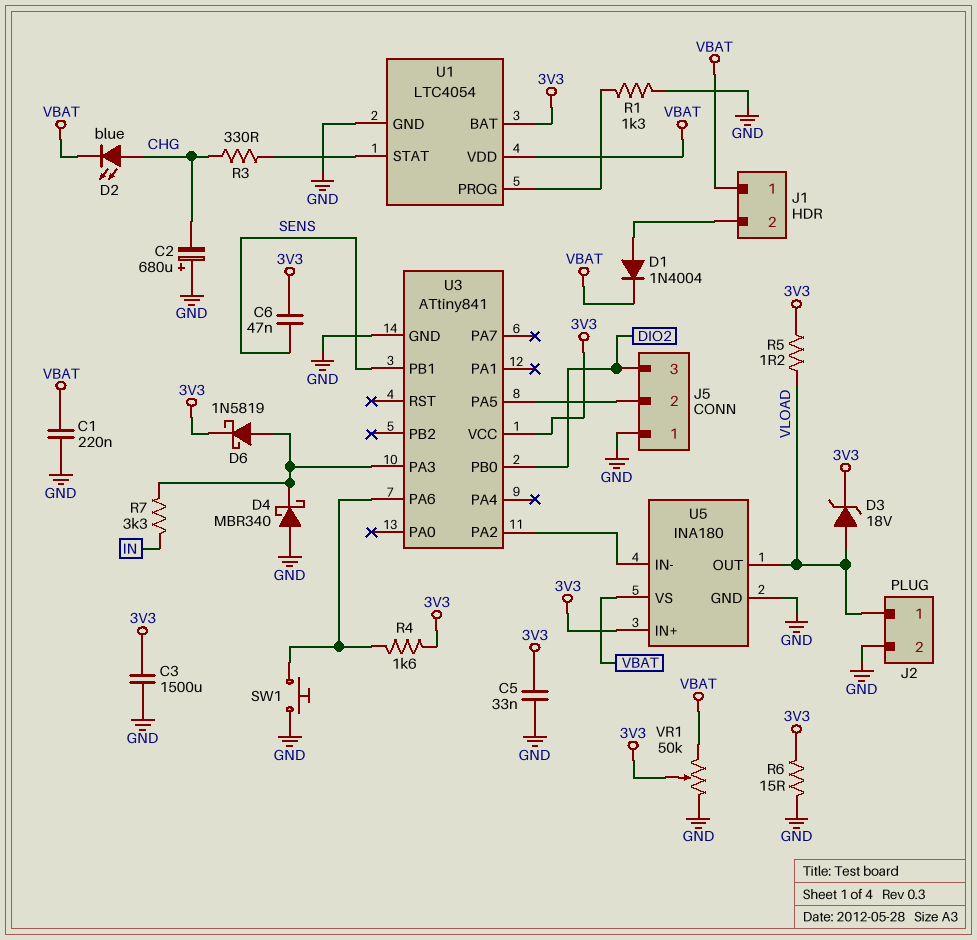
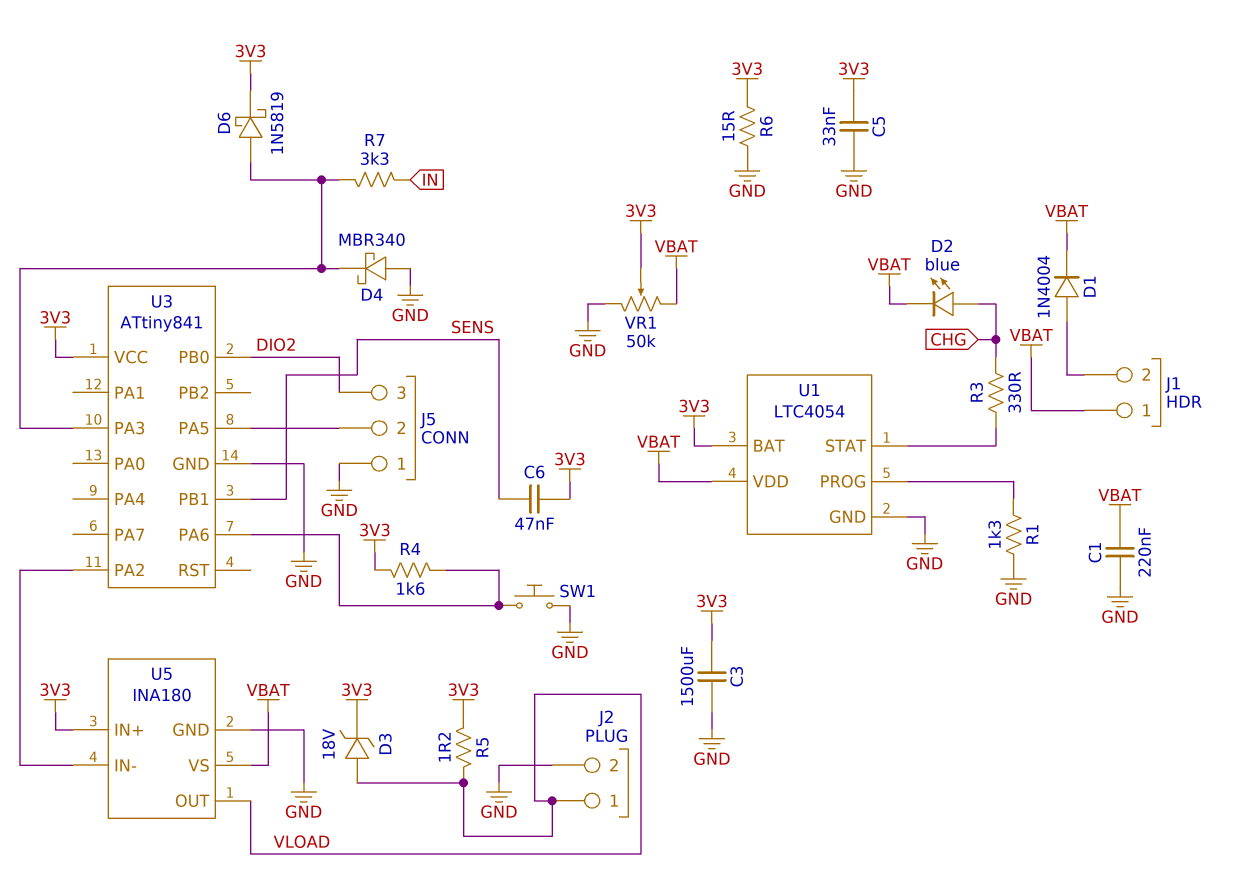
C2: 680uF (plus GND, minus CHG) -> none

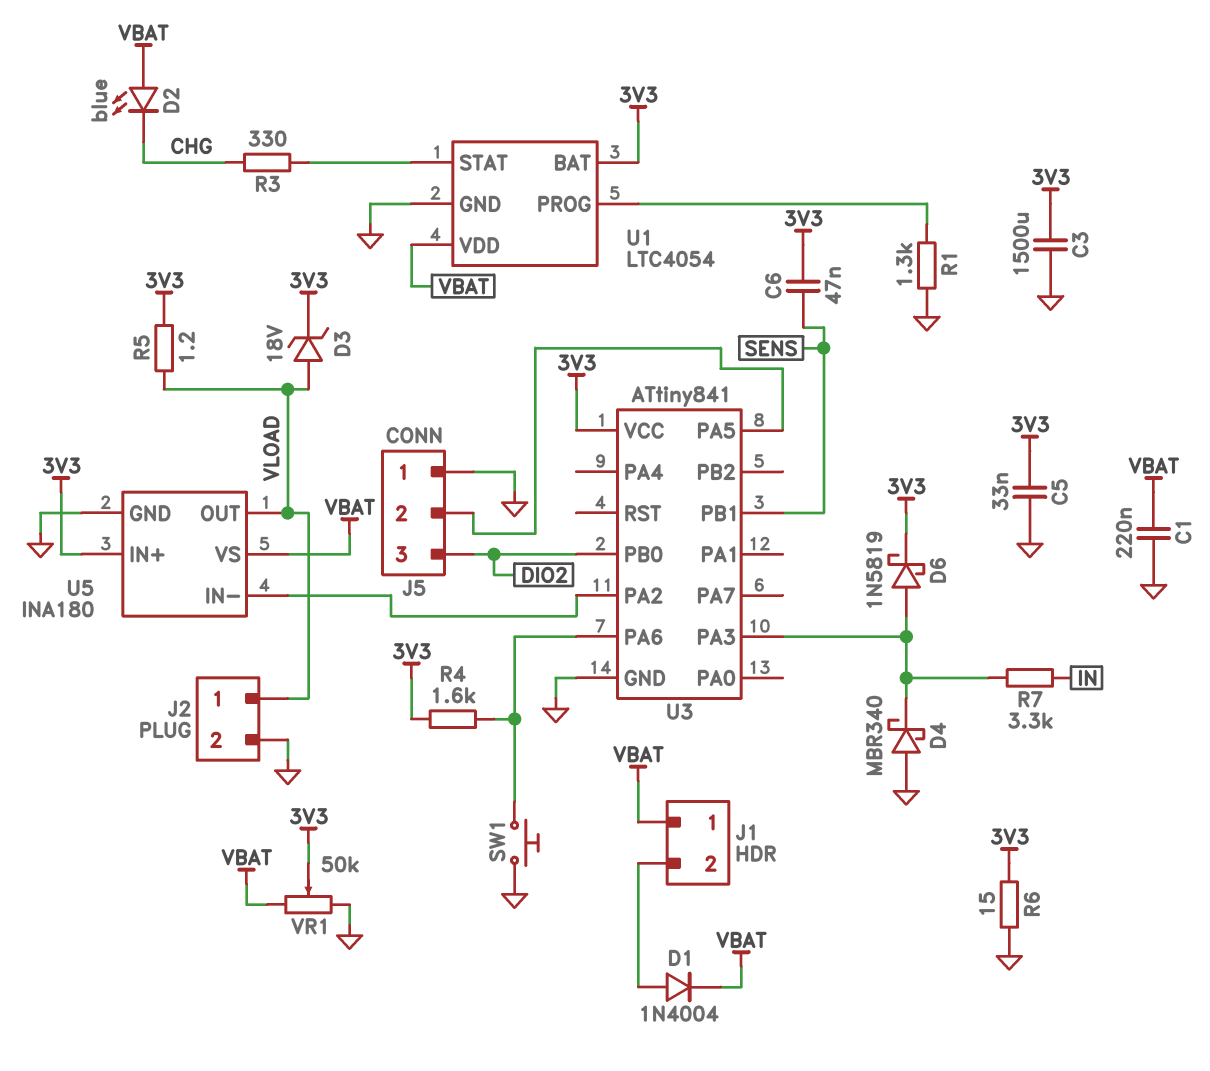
D2: LED blue (A CHG, K VBAT) -> LED blue (A VBAT, K CHG)

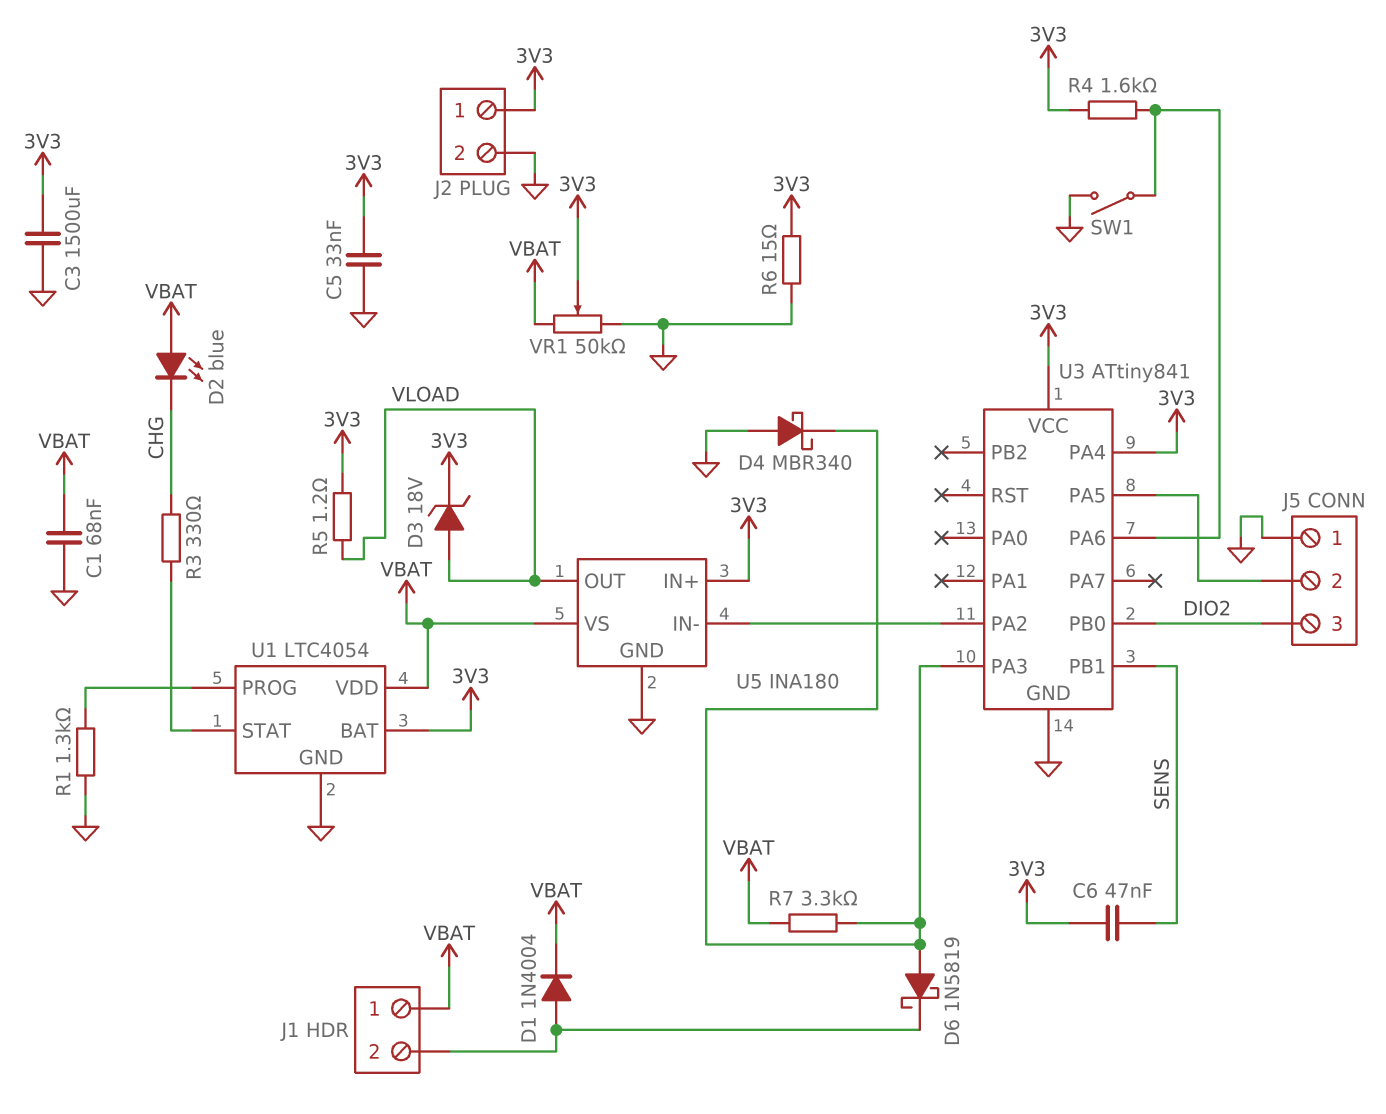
C1: 220nF (GND, VBAT) -> 68nF (GND, VBAT)
D6: schottky 1N5819 (A U3/PA3, K 3V3) -> schottky 1N5819 (A U3/PA3, K J1/2)
J2 pin 1: VLOAD -> 3V3
R7: 3.3k (IN, U3/PA3) -> 3.3k (U3/PA3, VBAT)
SW1: button (GND, U3/PA6) -> switch (GND, U3/PA6)
U3 pin PA4: none -> 3V3

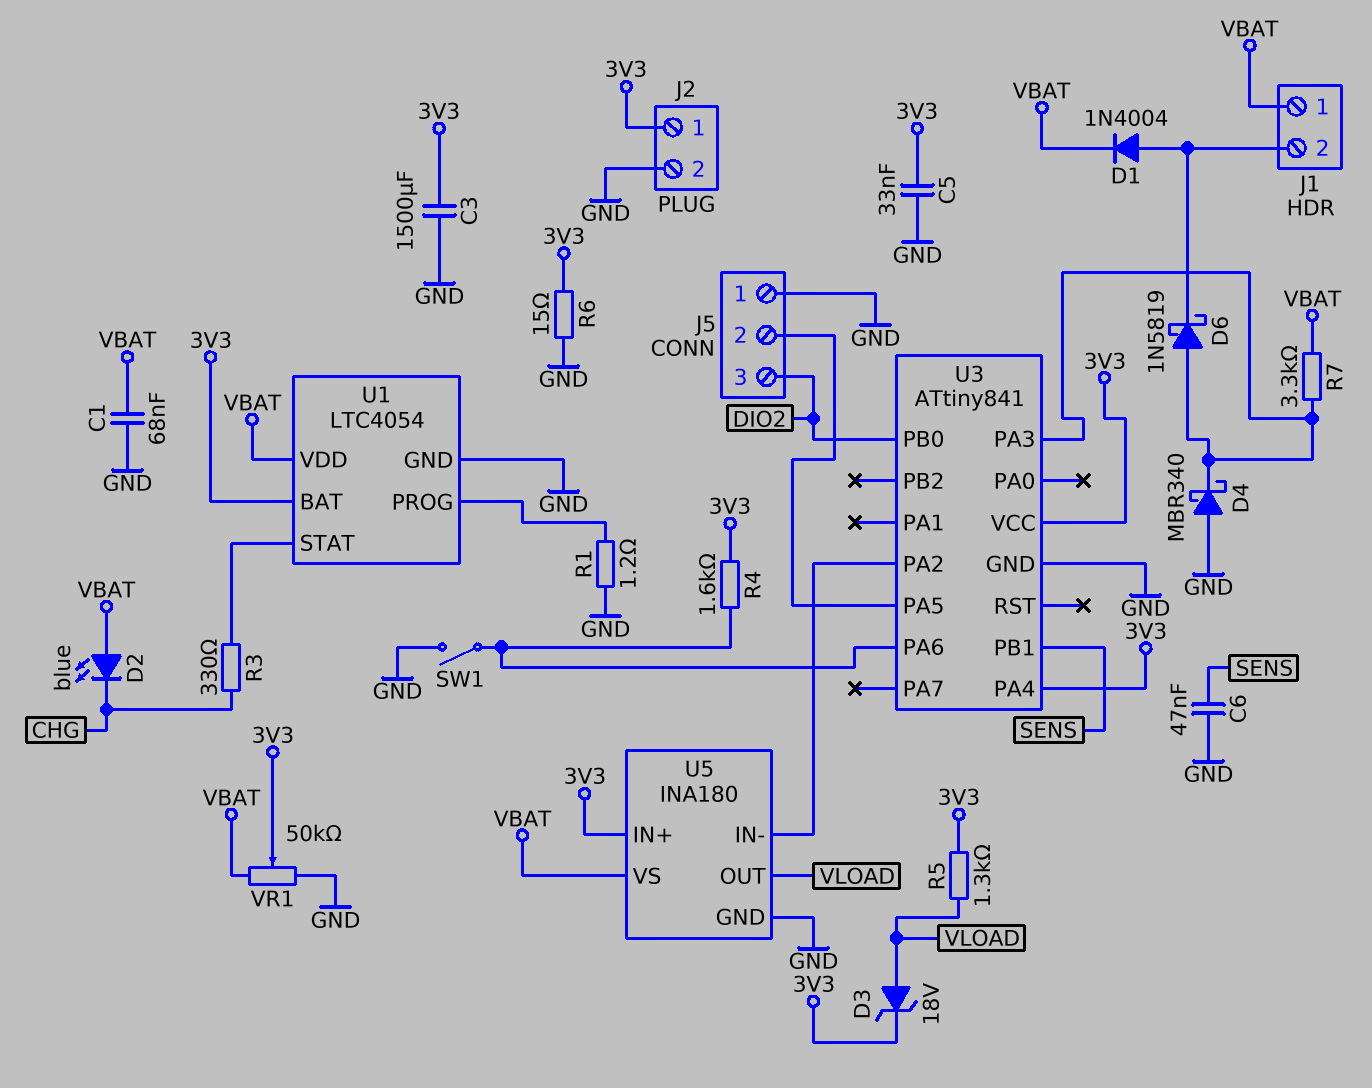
C6: 47nF (3V3, SENS) -> 47nF (GND, SENS)
R1: 1.3k (GND, U1/PROG) -> 1.2 (GND, U1/PROG)
R5: 1.2 (3V3, VLOAD) -> 1.3k (3V3, VLOAD)

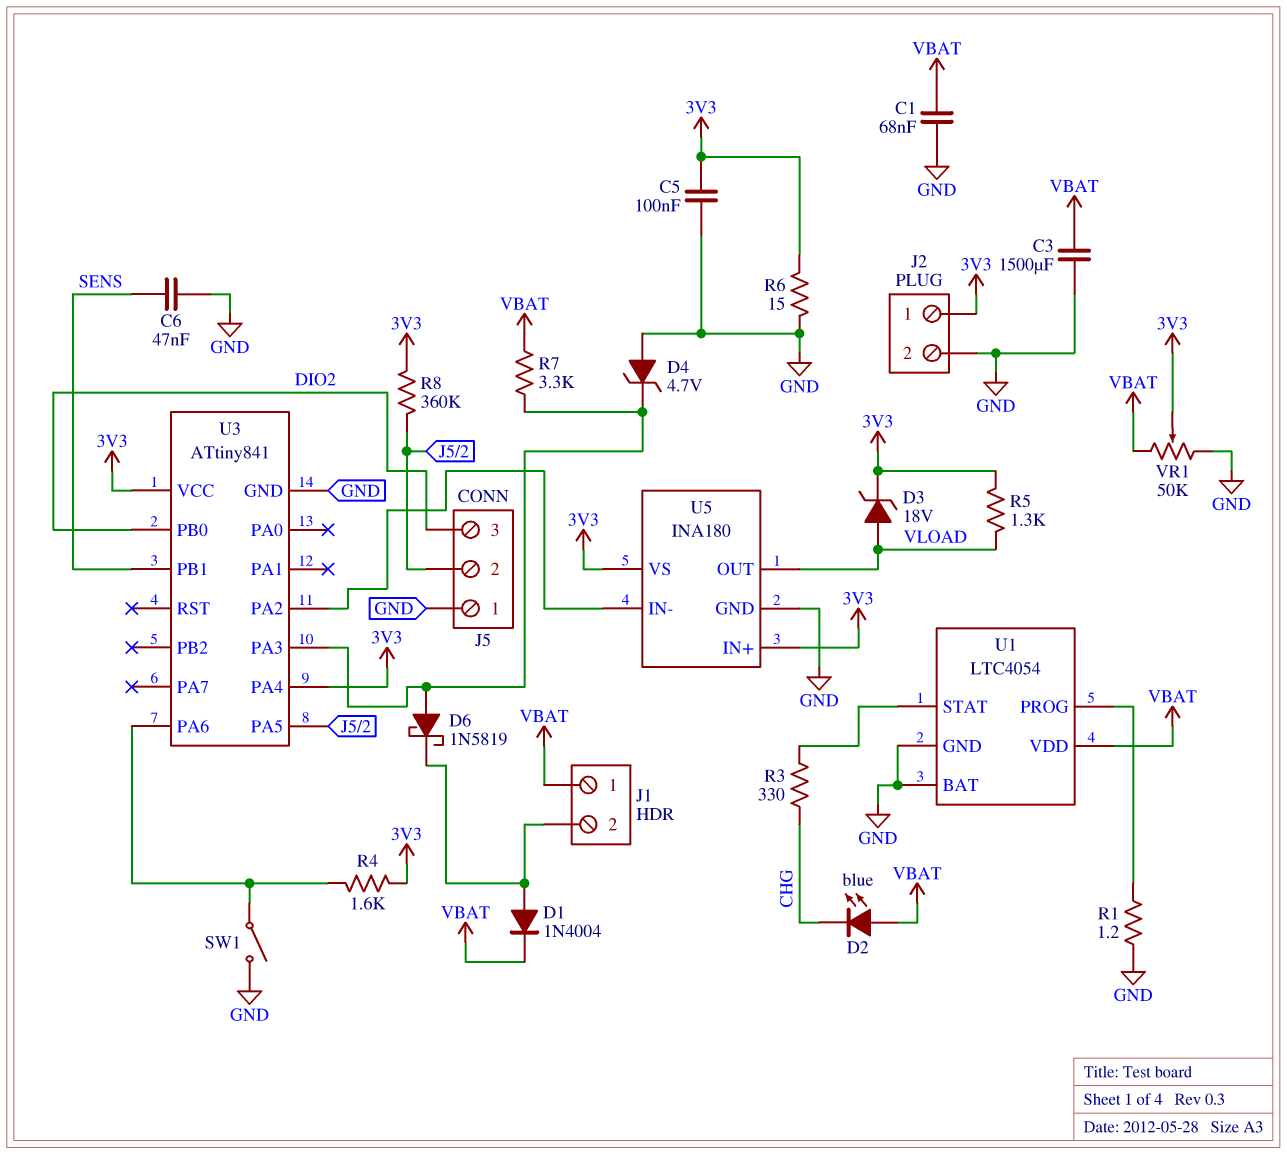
C3: 1500uF (3V3, GND) -> 1500uF (GND, VBAT)
C5: 33nF (3V3, GND) -> 100nF (3V3, GND)
D4: schottky MBR340 (A GND, K U3/PA3) -> zener 4.7V (A GND, K U3/PA3)
R8: none -> 360k (3V3, J5/2)
U1 pin BAT: 3V3 -> GND
U5 pin VS: VBAT -> 3V3

